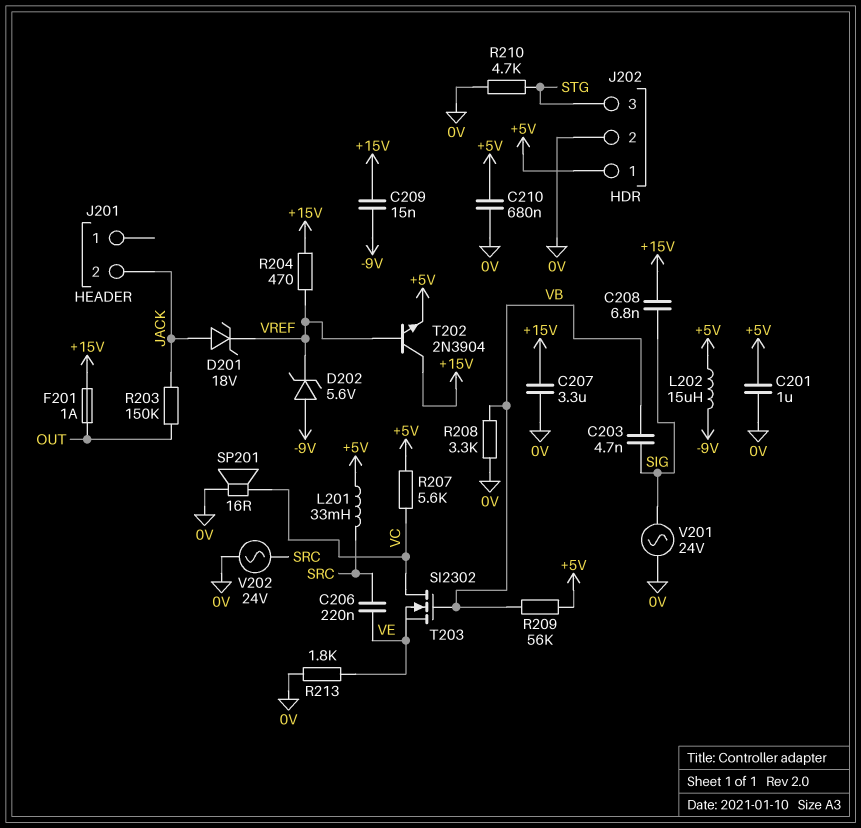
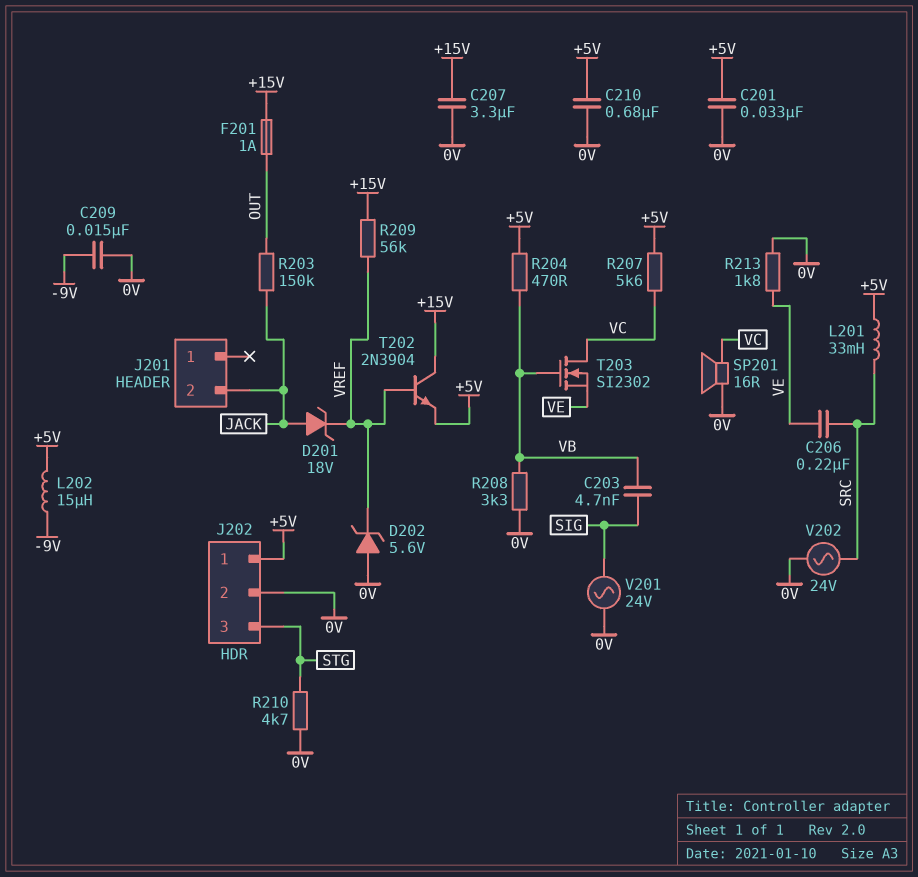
C201: 1uF (+5V, 0V) -> 33nF (+5V, 0V)
C208: 6.8nF (+15V, SIG) -> none
C209: 15nF (+15V, -9V) -> 15nF (-9V, 0V)
D202: zener 5.6V (A -9V, K VREF) -> zener 5.6V (A 0V, K VREF)
R204: 470 (+15V, VREF) -> 470 (+5V, VB)
R209: 56k (+5V, VB) -> 56k (+15V, VREF)

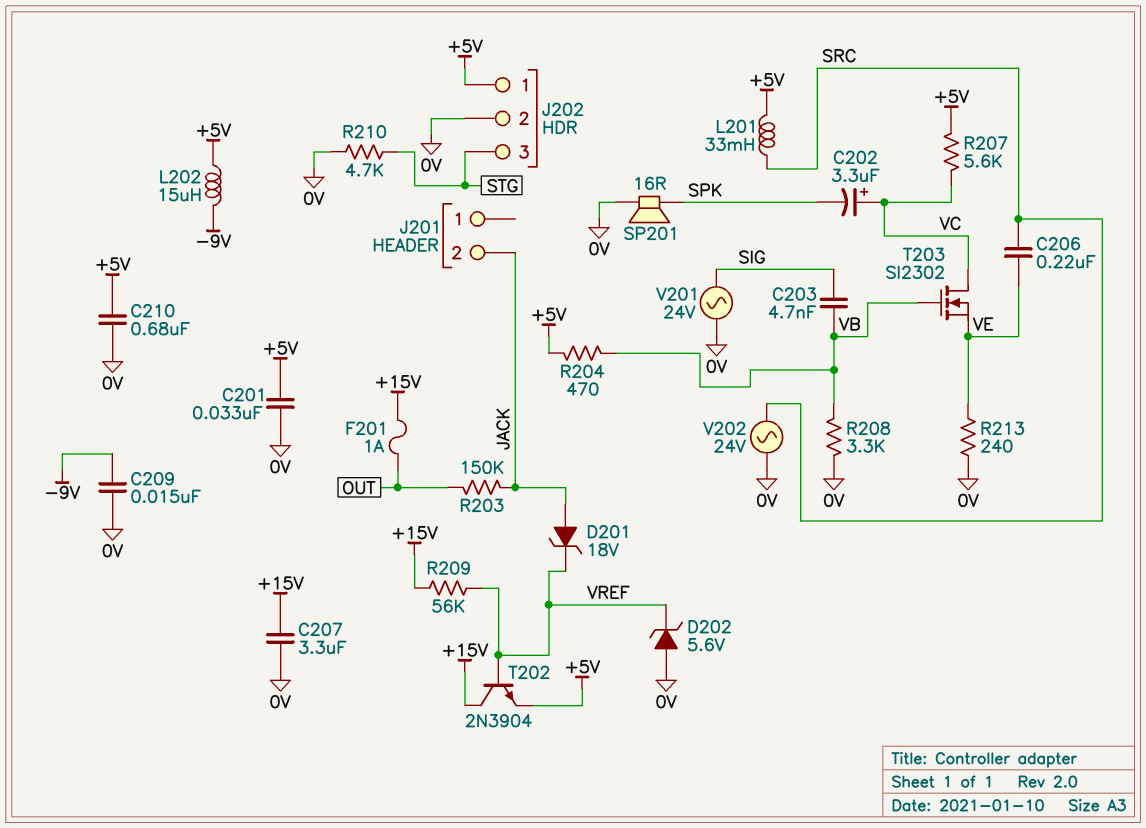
C202: none -> 3.3uF (plus VC, minus SPK)
R213: 1.8k (0V, VE) -> 240 (0V, VE)
SP201: speaker 16R (0V, VC) -> speaker 16R (0V, SPK)

